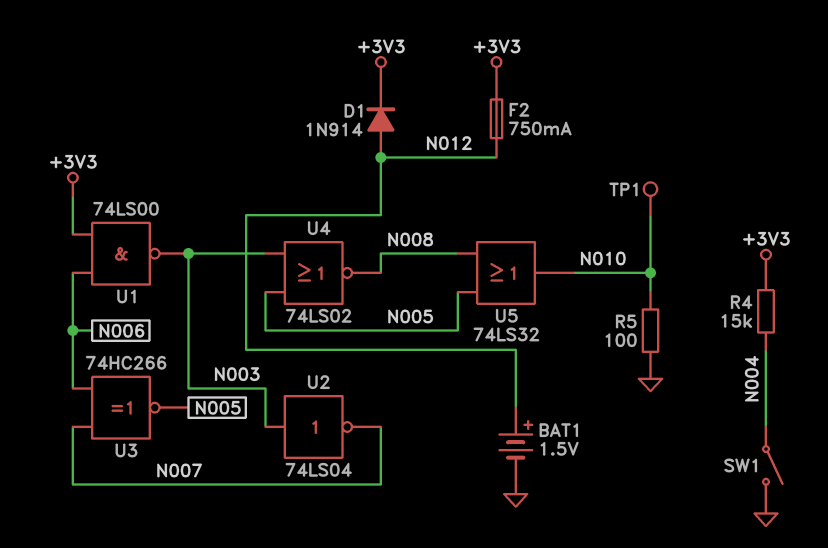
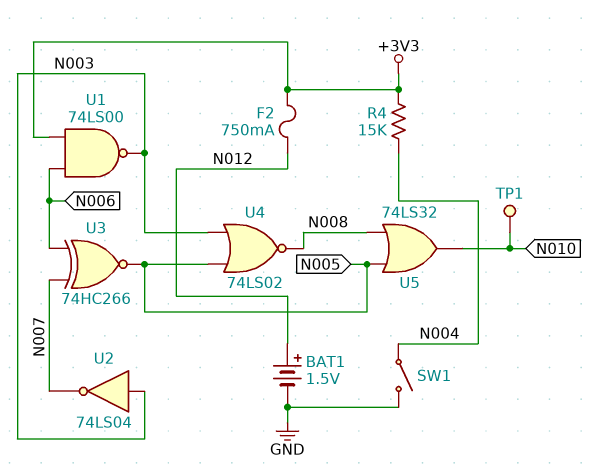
D1: diode 1N914 (A N012, K +3V3) -> none
R5: 100 (GND, N010) -> none

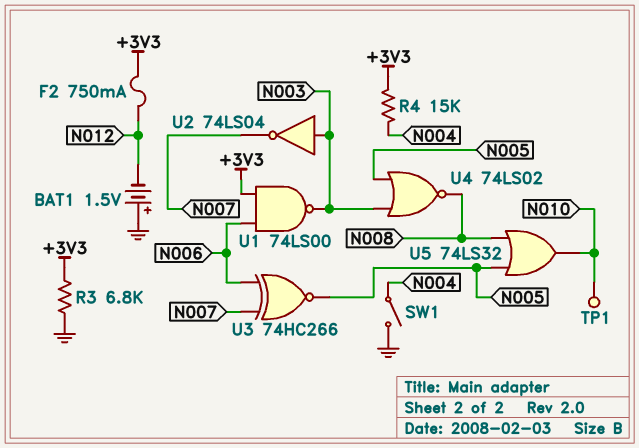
BAT1: 1.5V (plus N012, minus GND) -> 1.5V (plus GND, minus N012)
R3: none -> 6.8k (+3V3, GND)

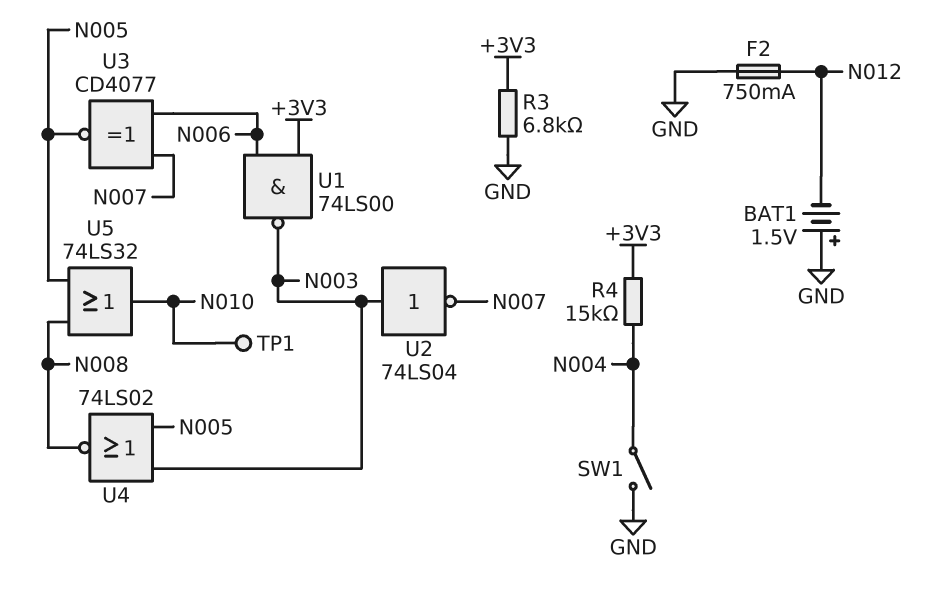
F2: 750mA (+3V3, N012) -> 750mA (GND, N012)
U3: XNOR 74HC266 (in N006, in N007, out N005) -> XNOR CD4077 (in N006, in N007, out N005)

